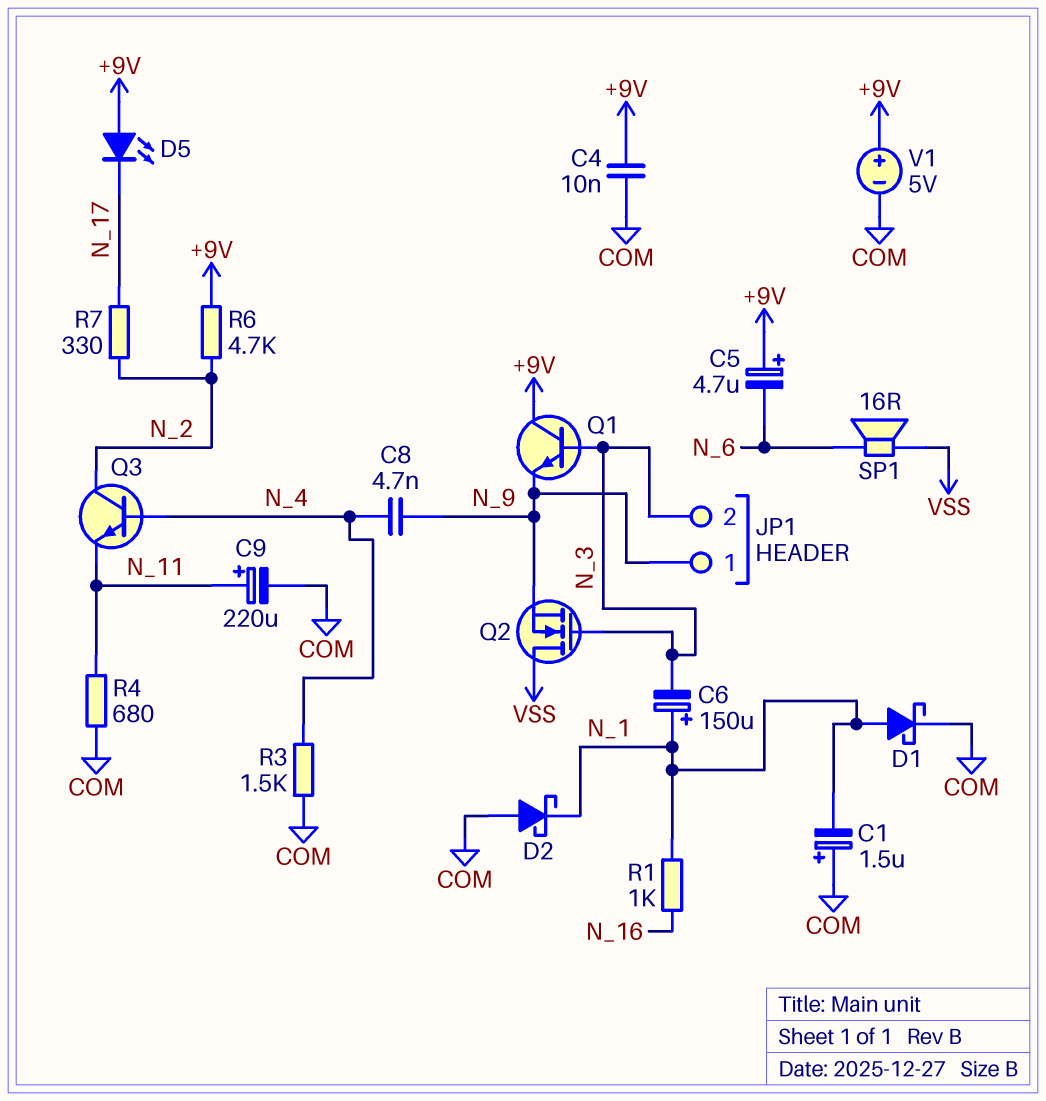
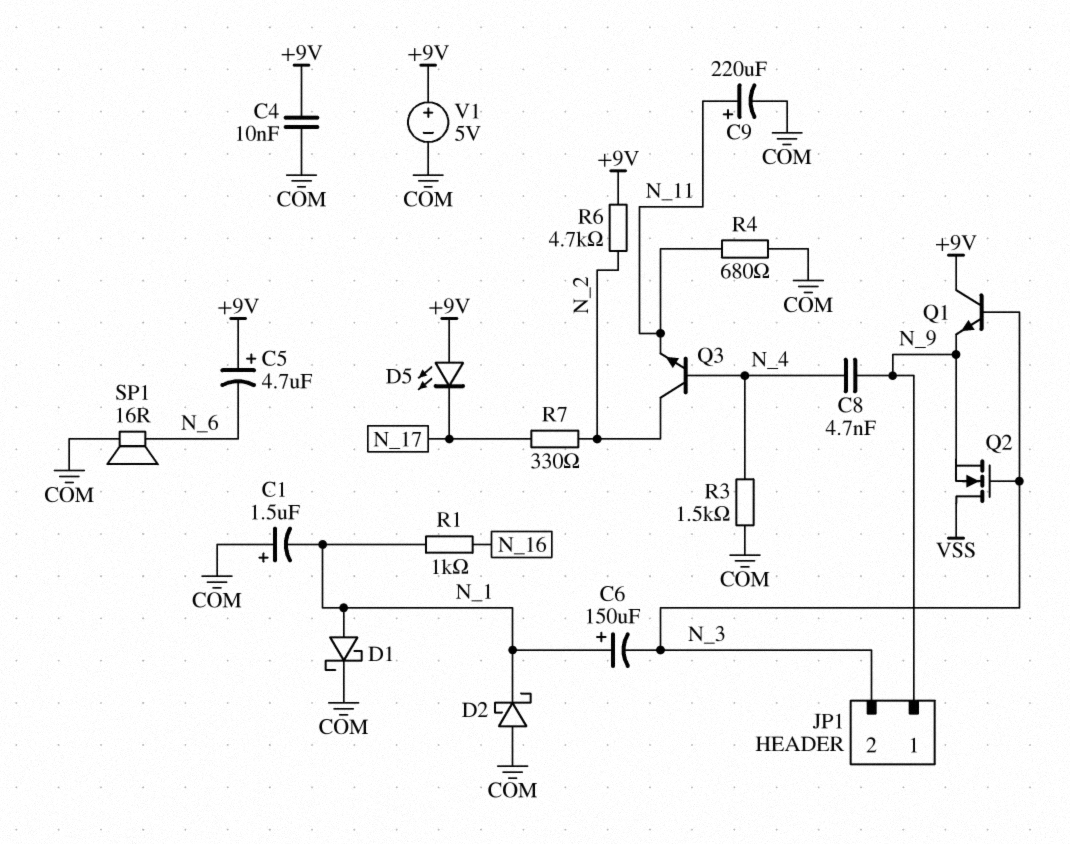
SP1: speaker 16R (N_6, VSS) -> speaker 16R (COM, N_6)

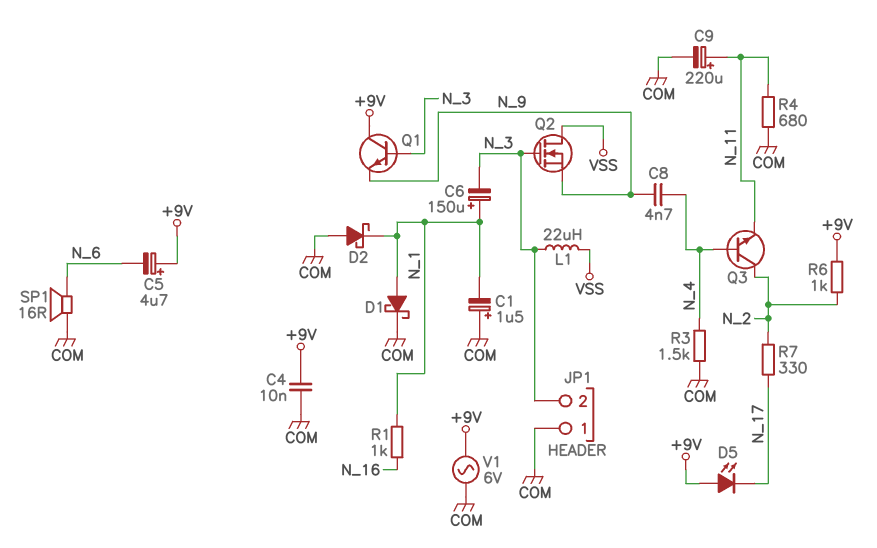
JP1 pin 1: N_9 -> COM
L1: none -> 22uH (N_3, VSS)
R6: 4.7k (+9V, N_2) -> 1k (+9V, N_2)
V1: 5V (plus +9V, minus COM) -> AC 6V (+9V, COM)

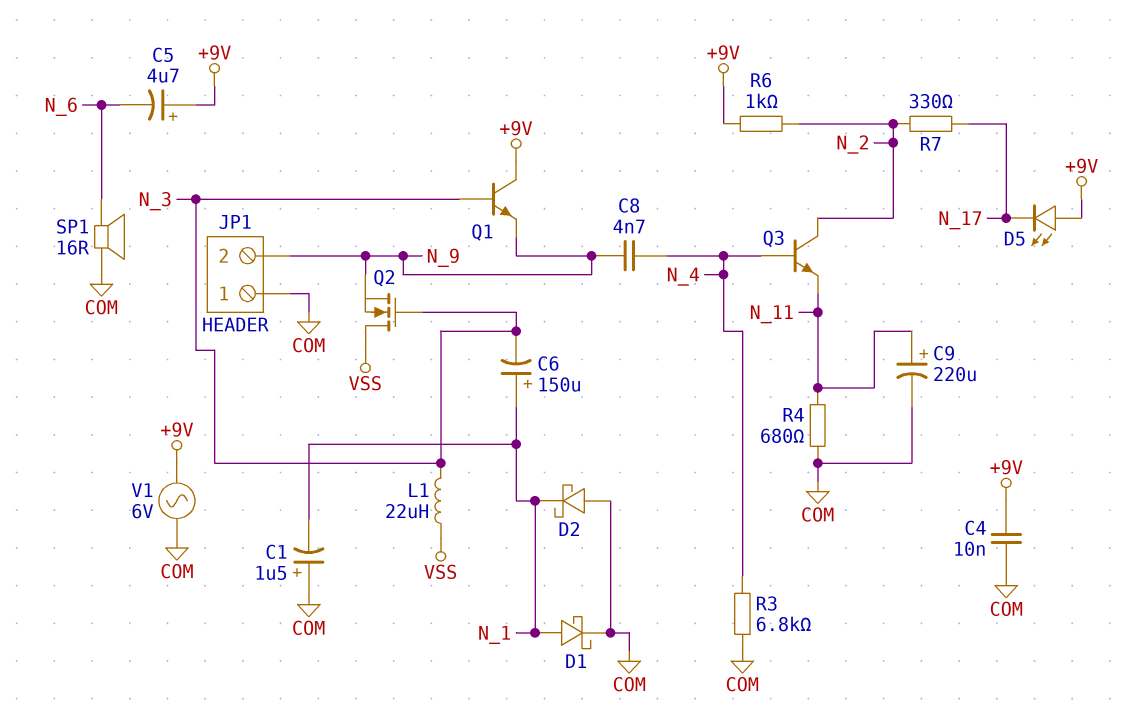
JP1 pin 2: N_3 -> N_9
R1: 1k (N_1, N_16) -> none
R3: 1.5k (COM, N_4) -> 6.8k (COM, N_4)

